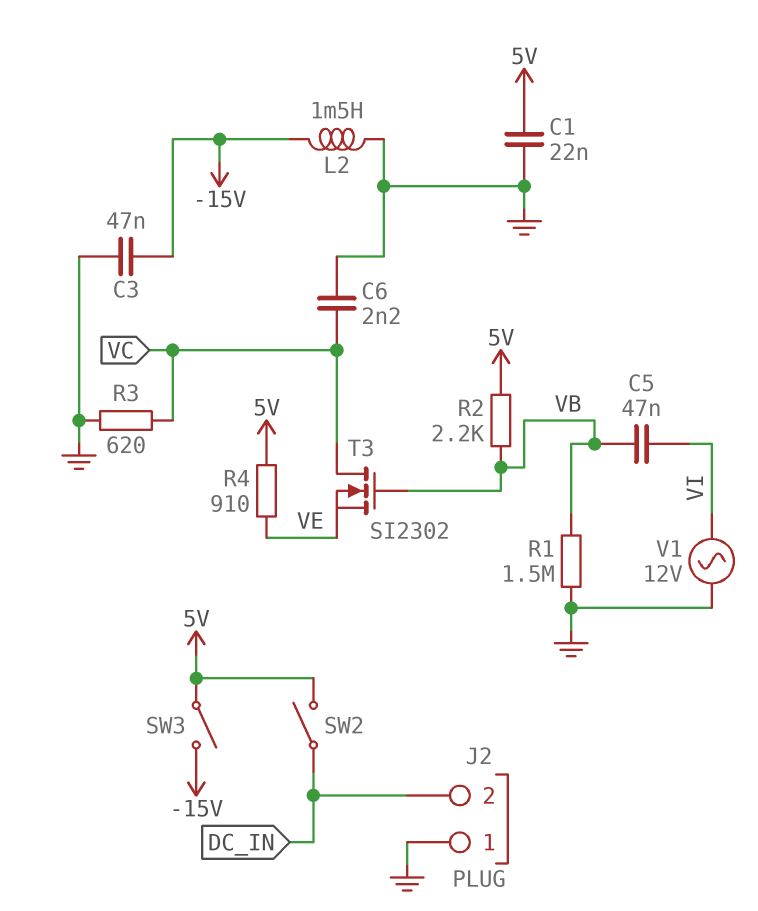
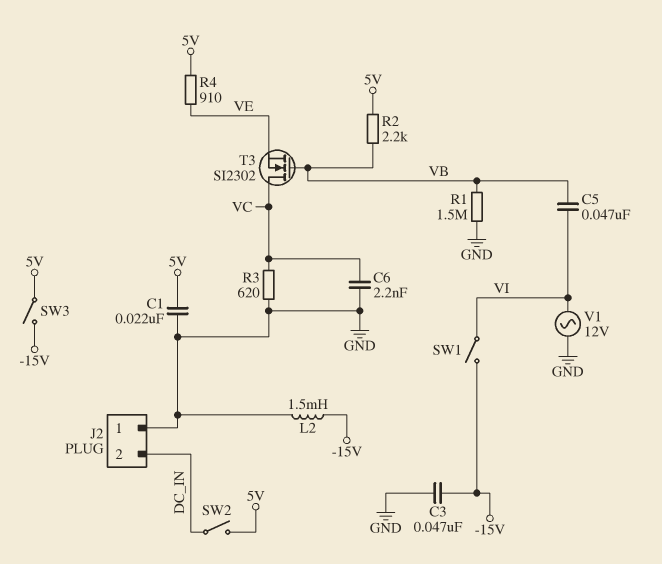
SW1: none -> switch (-15V, VI)

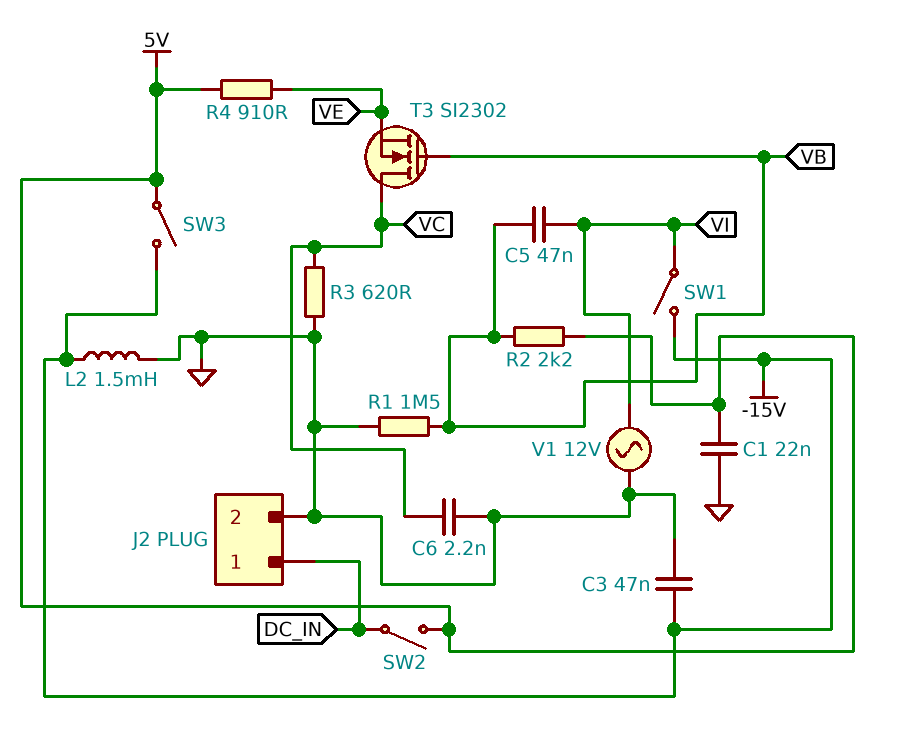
J2 pin 1: GND -> DC_IN
J2 pin 2: DC_IN -> GND

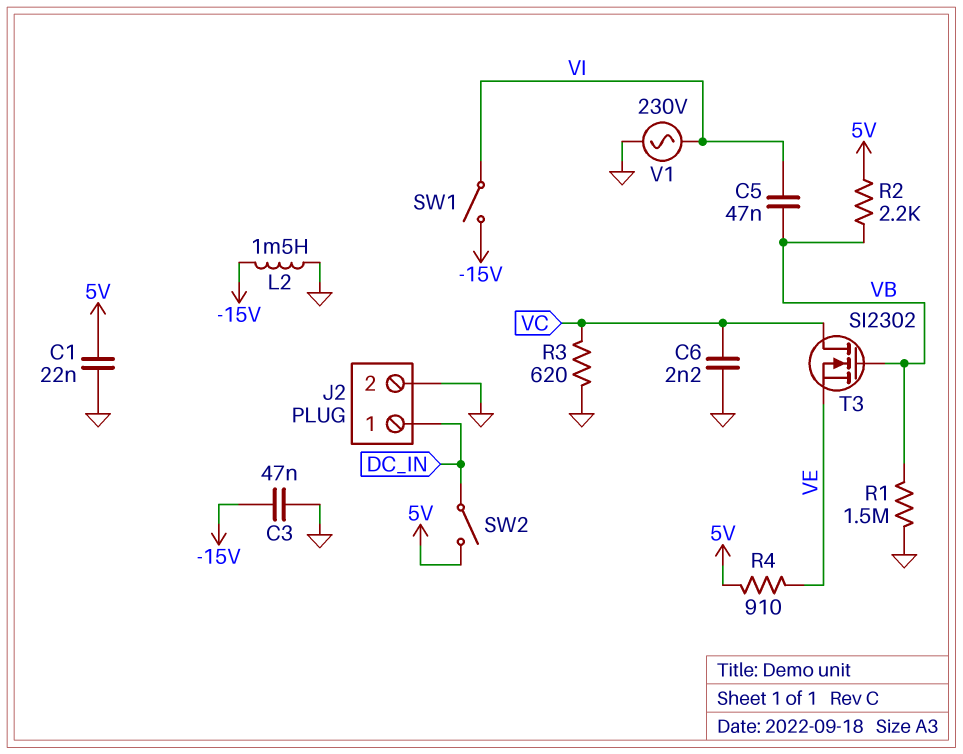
SW3: switch (-15V, 5V) -> none
V1: AC 12V (GND, VI) -> AC 230V (GND, VI)

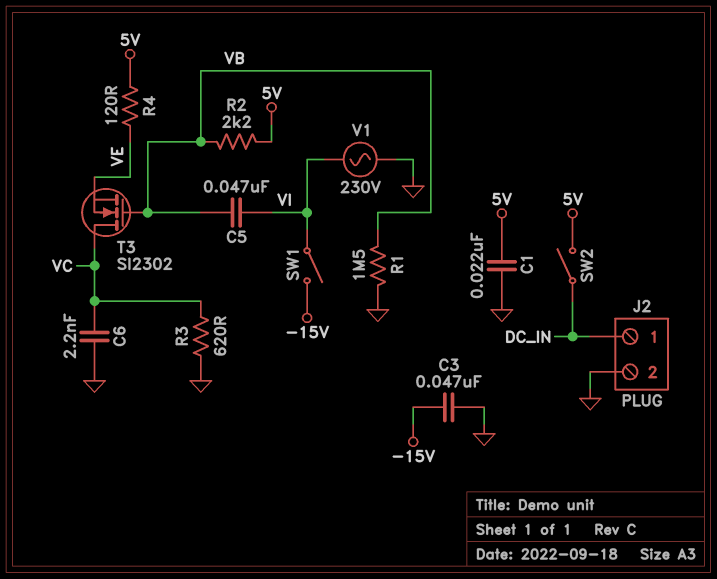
L2: 1.5mH (-15V, GND) -> none
R4: 910 (5V, VE) -> 120 (5V, VE)

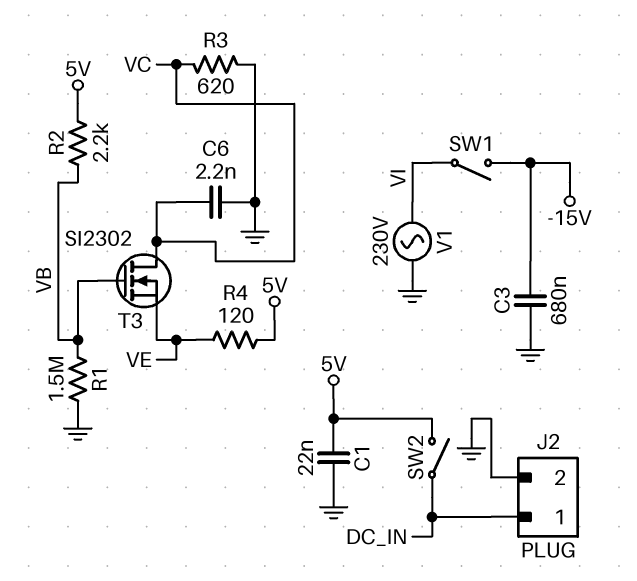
C3: 47nF (-15V, GND) -> 680nF (-15V, GND)
C5: 47nF (VB, VI) -> none

